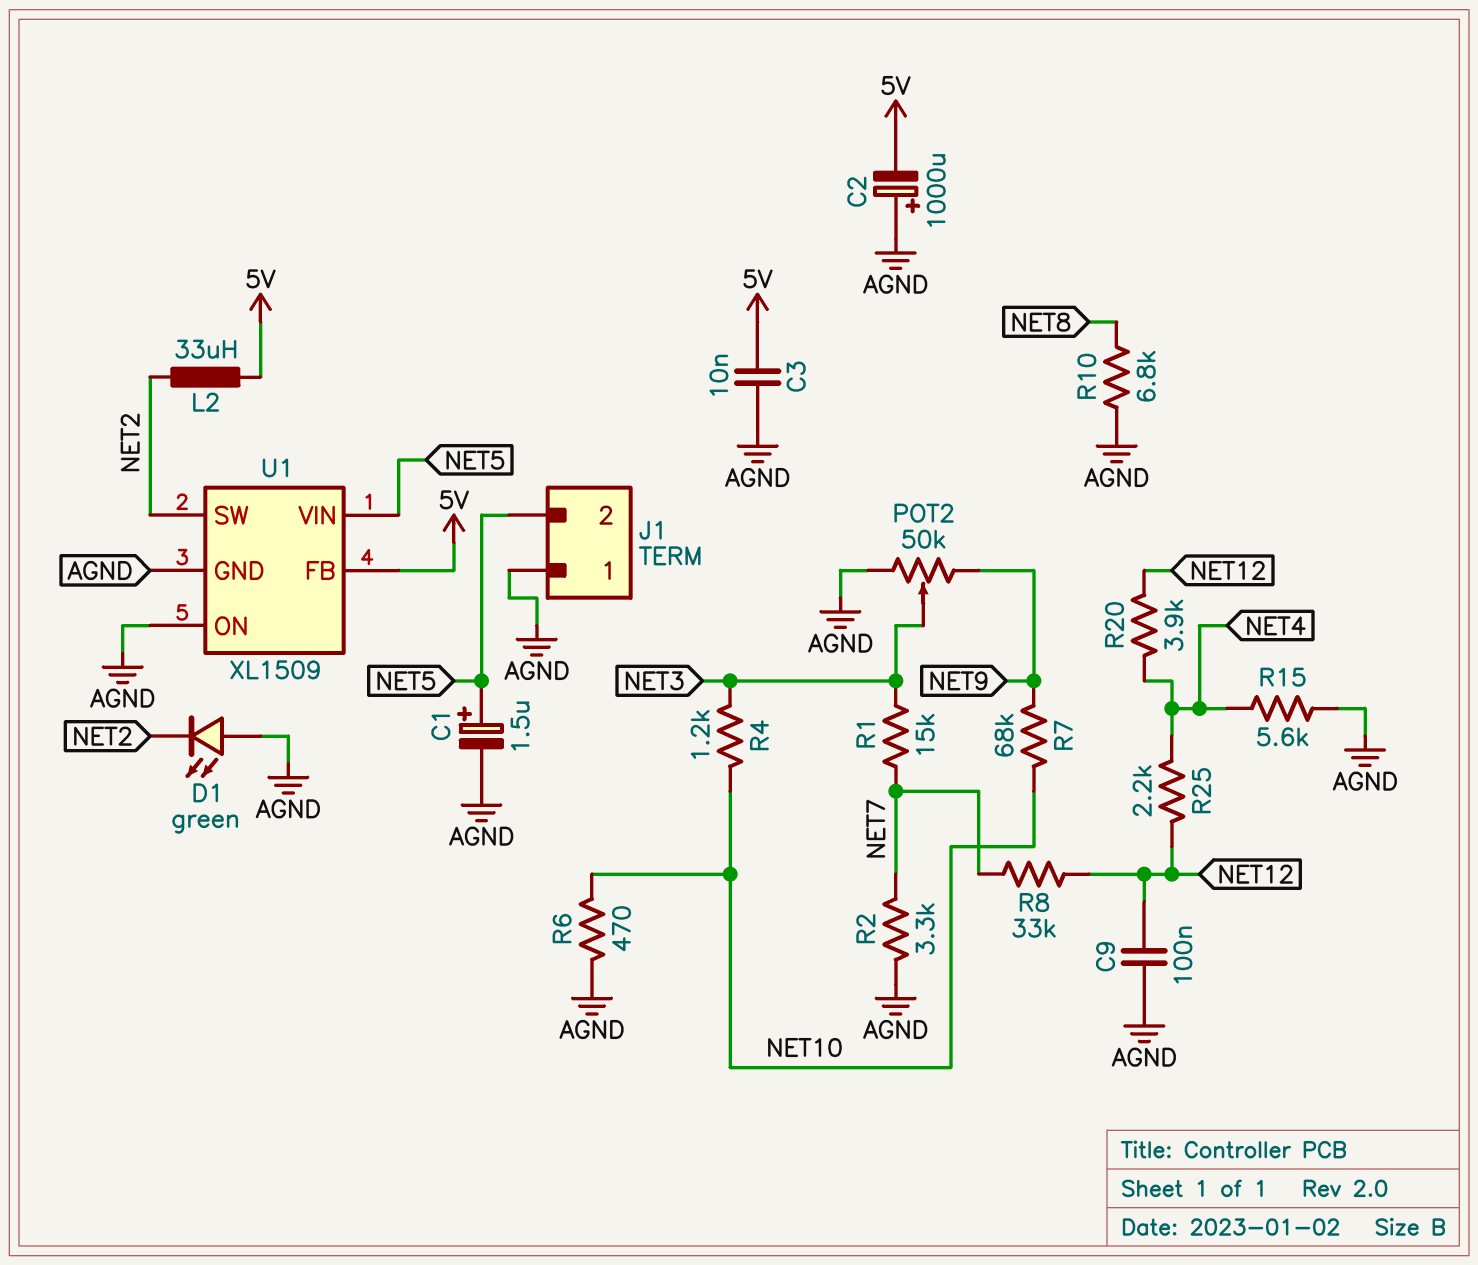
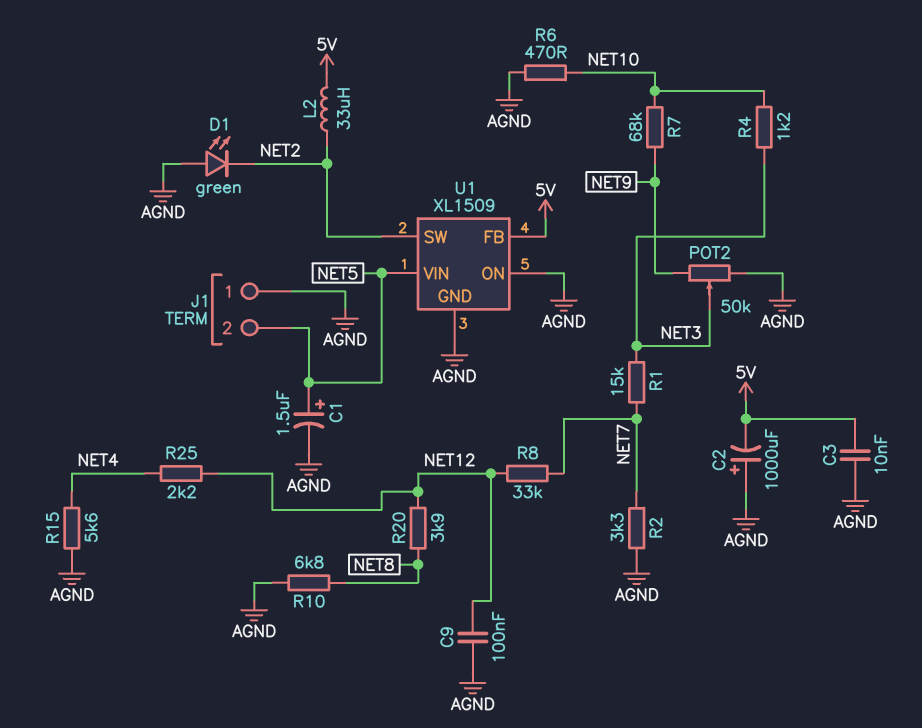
R20: 3.9k (NET4, NET12) -> 3.9k (NET8, NET12)

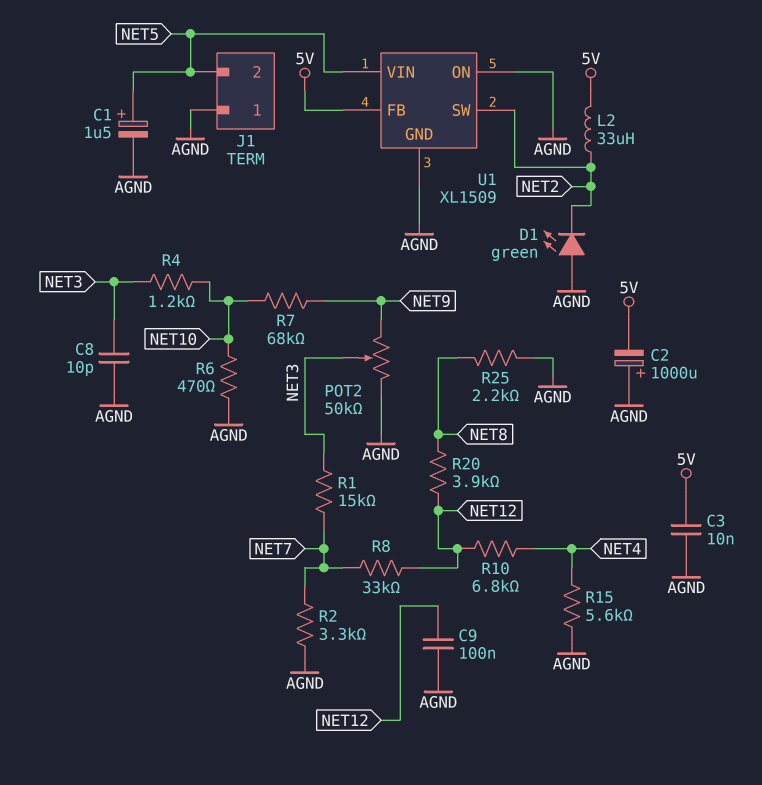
C8: none -> 10pF (AGND, NET3)
R10: 6.8k (AGND, NET8) -> 6.8k (NET4, NET12)
R25: 2.2k (NET4, NET12) -> 2.2k (AGND, NET8)

